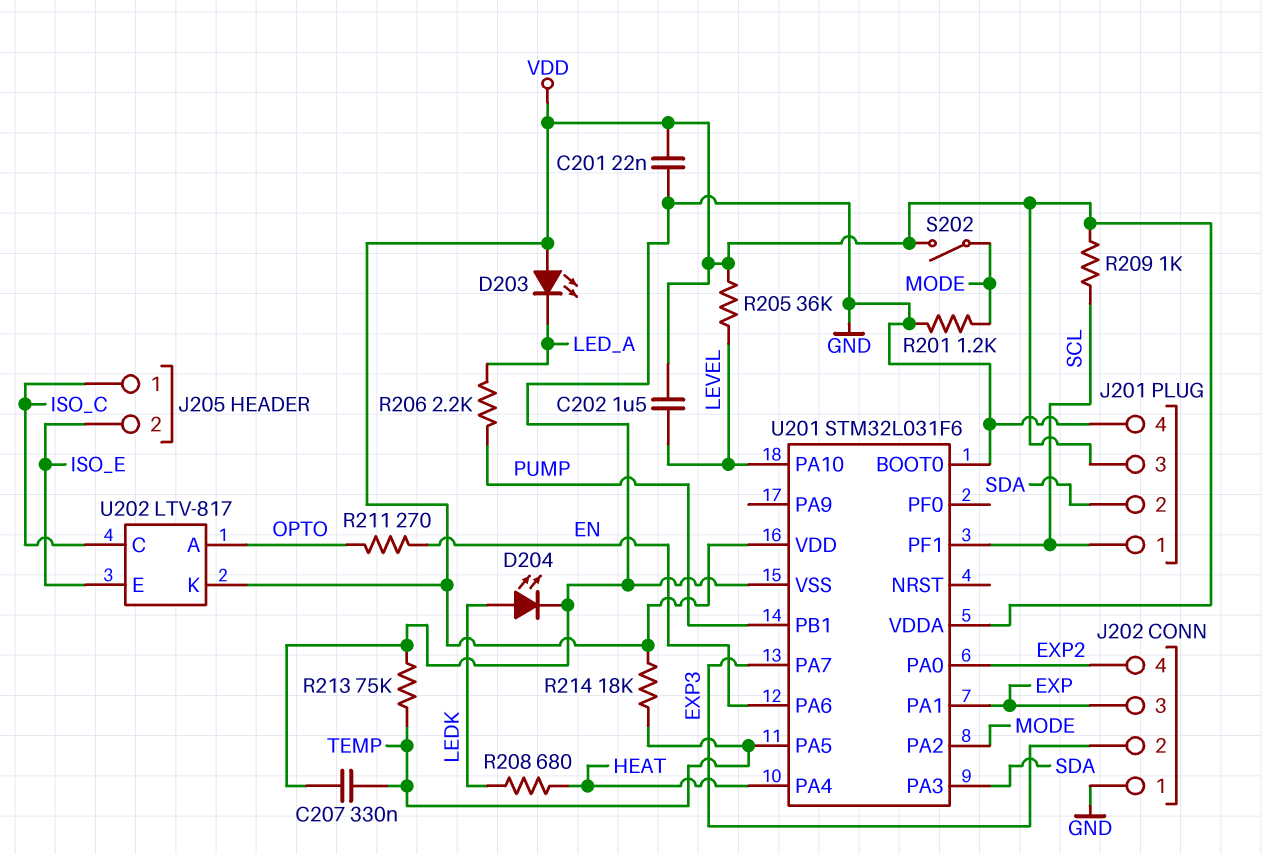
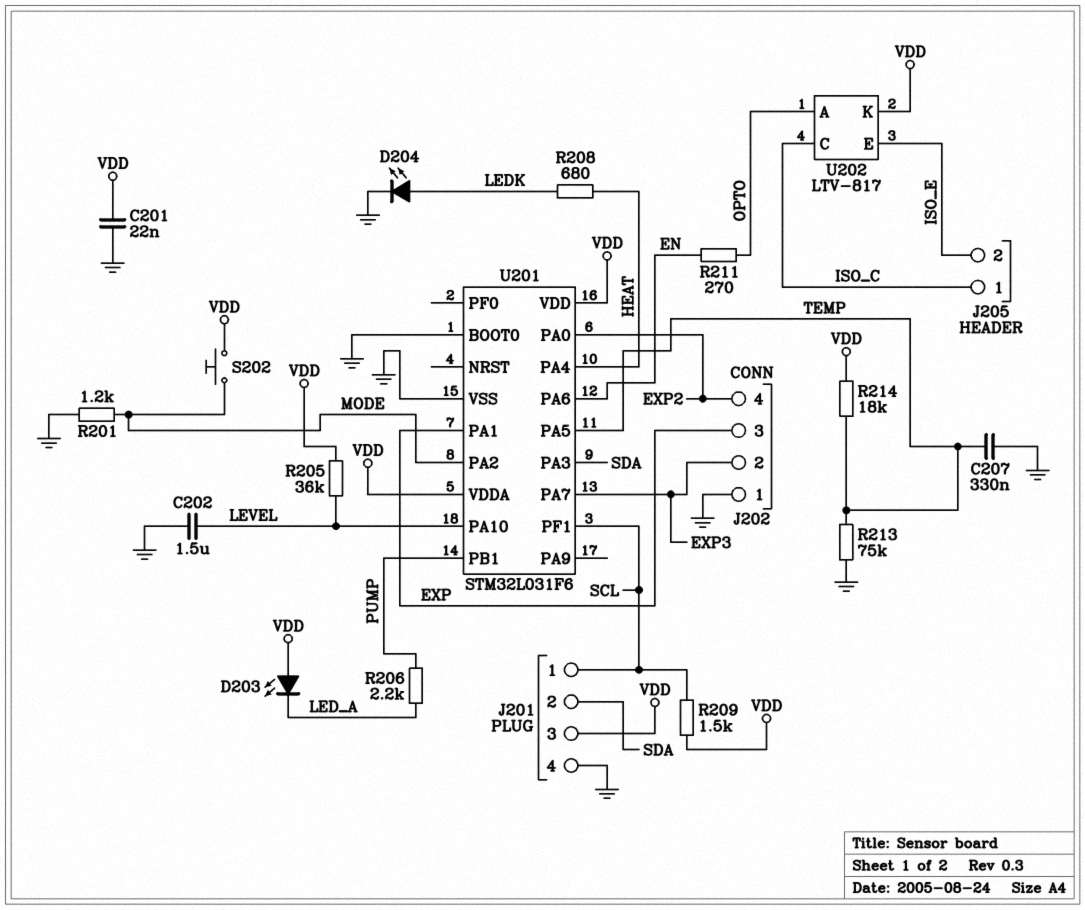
C202: 1.5uF (LEVEL, VDD) -> 1.5uF (GND, LEVEL)
R209: 1k (SCL, VDD) -> 1.5k (SCL, VDD)
S202: switch (MODE, VDD) -> button (MODE, VDD)

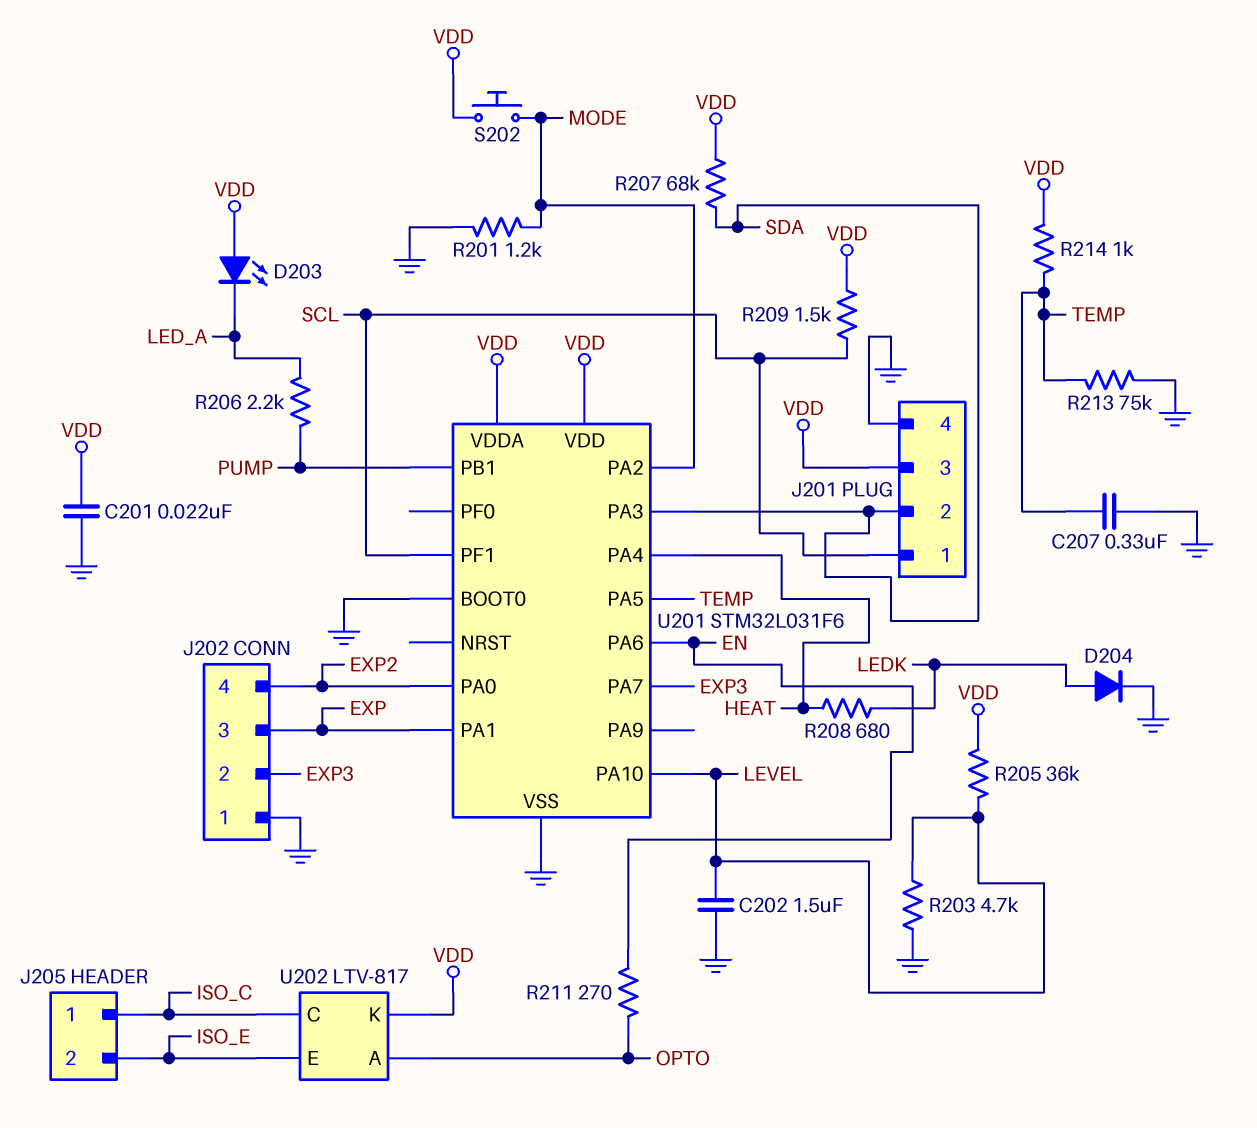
D204: LED (A LEDK, K GND) -> diode (A LEDK, K GND)
R203: none -> 4.7k (GND, LEVEL)
R207: none -> 68k (SDA, VDD)
R214: 18k (TEMP, VDD) -> 1k (TEMP, VDD)

